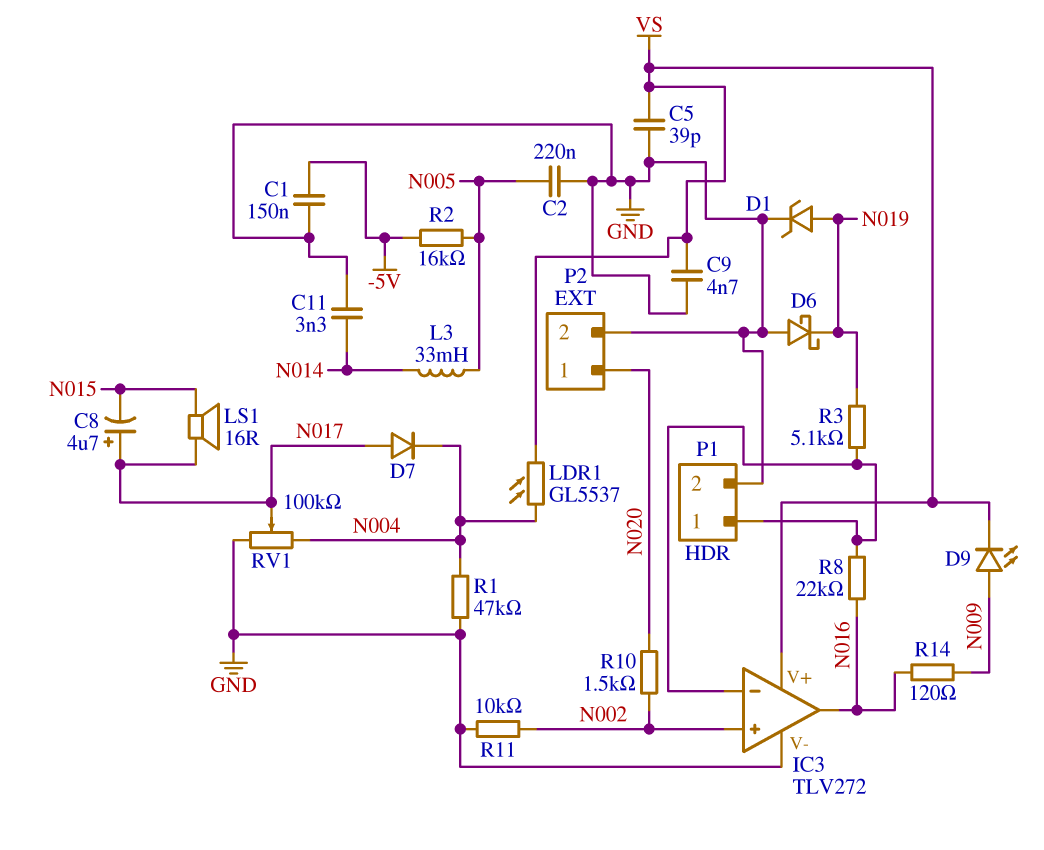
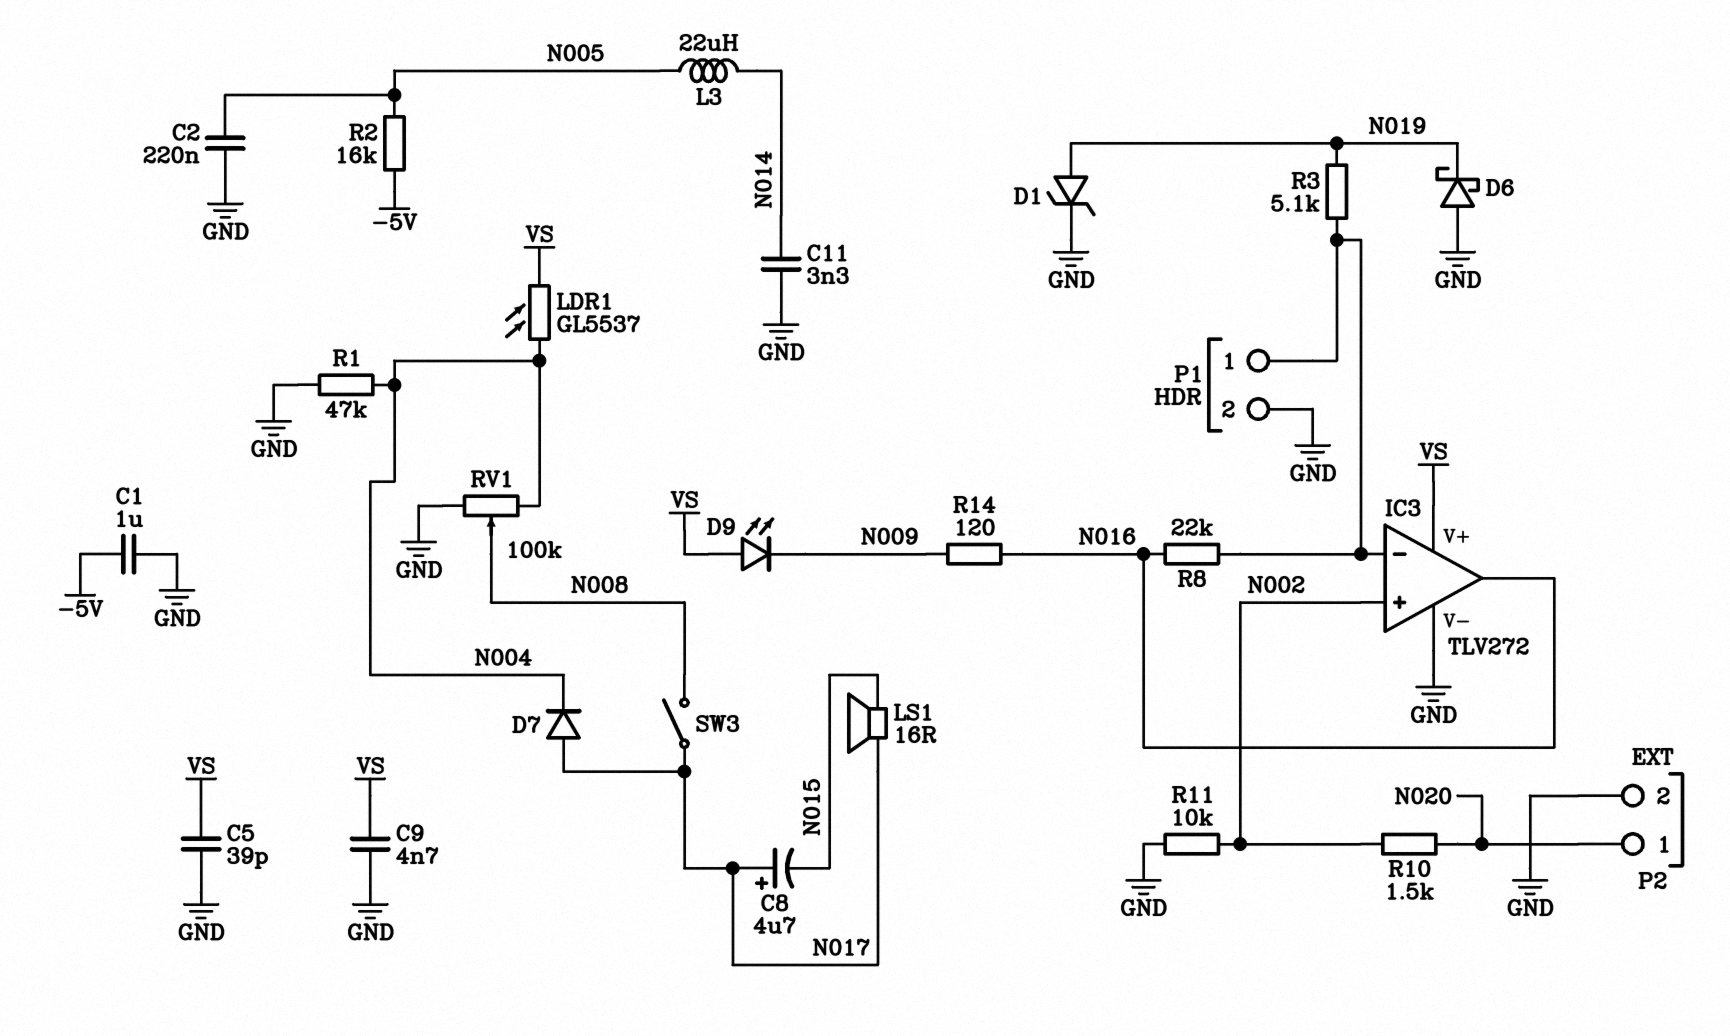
C1: 150nF (-5V, GND) -> 1uF (-5V, GND)
D9: LED (A N009, K VS) -> LED (A VS, K N009)
L3: 33mH (N005, N014) -> 22uH (N005, N014)
RV1: 100k (GND, N004, wiper N017) -> 100k (GND, N004, wiper N008)
SW3: none -> switch (N008, N017)

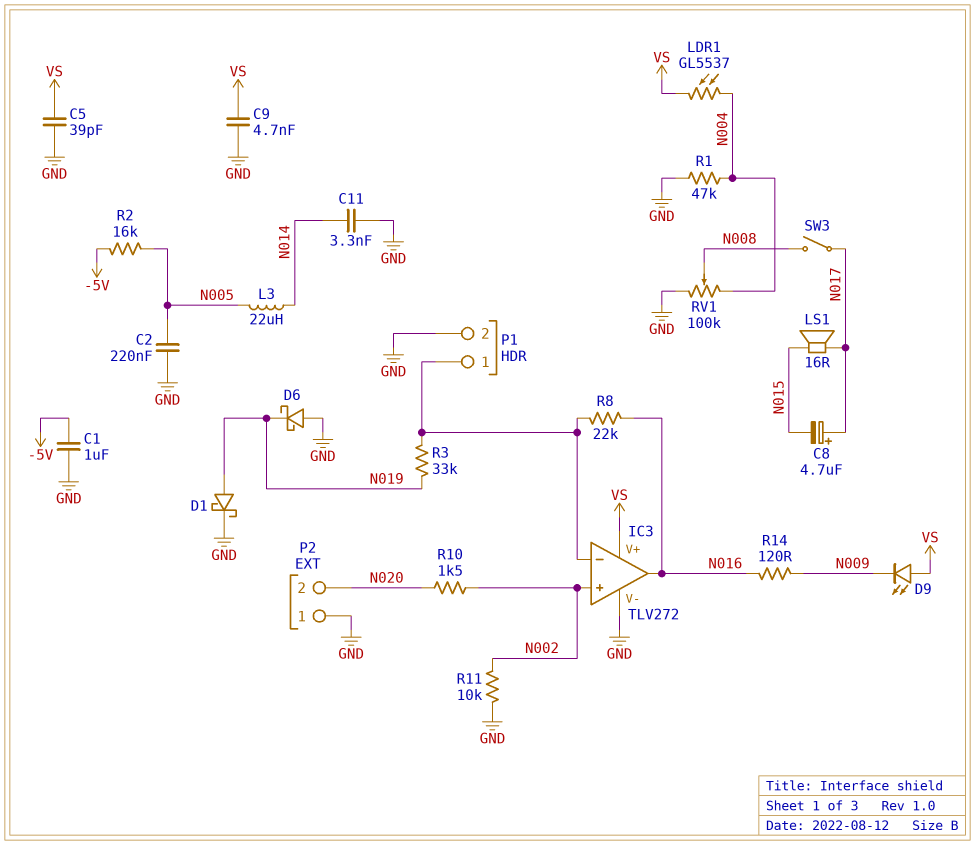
D1: zener (A N019, K GND) -> schottky (A N019, K GND)
D7: diode (A N017, K N004) -> none
P2 pin 1: N020 -> GND
P2 pin 2: GND -> N020
R3: 5.1k (IC3/in-, N019) -> 33k (IC3/in-, N019)

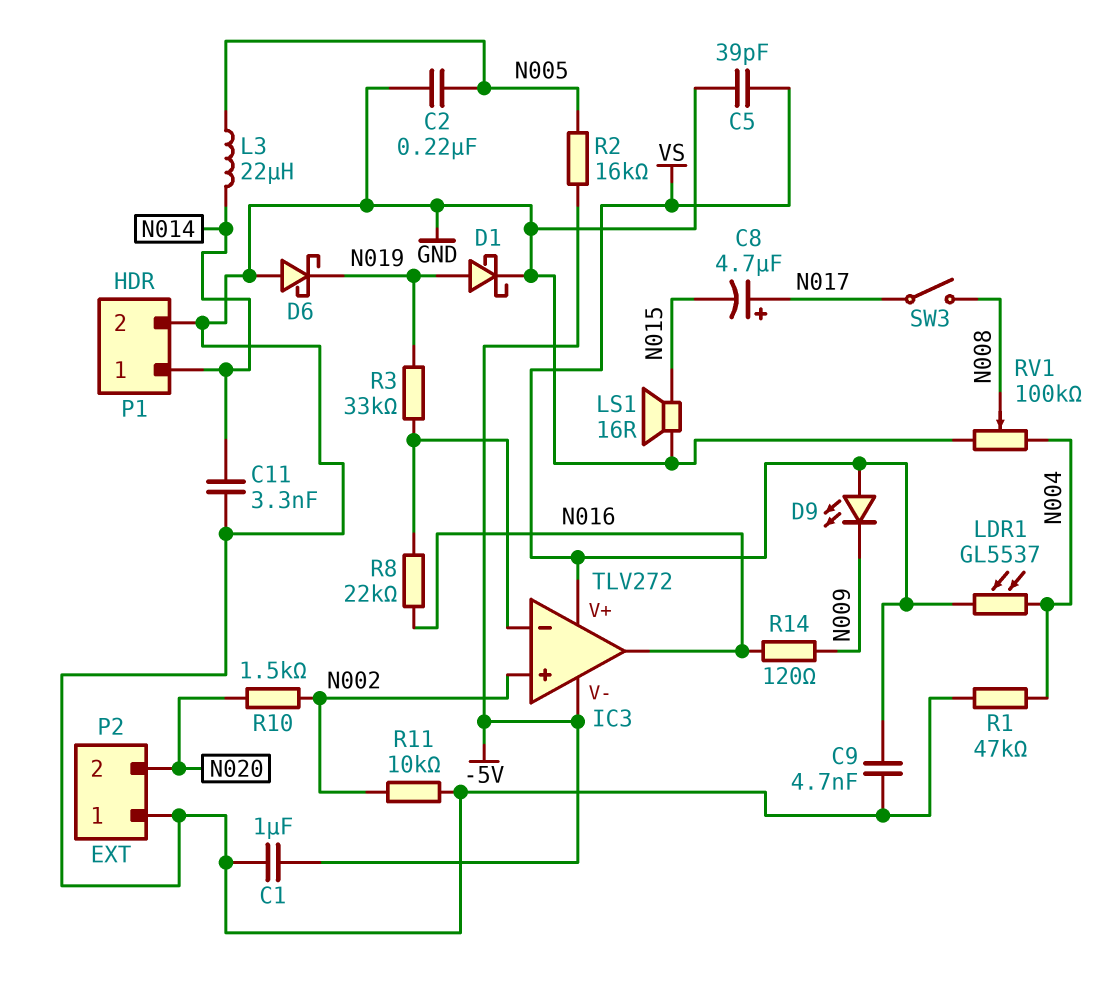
IC3 pin V-: GND -> -5V
LS1: speaker 16R (N015, N017) -> speaker 16R (GND, N015)
P1 pin 1: IC3/in- -> N014

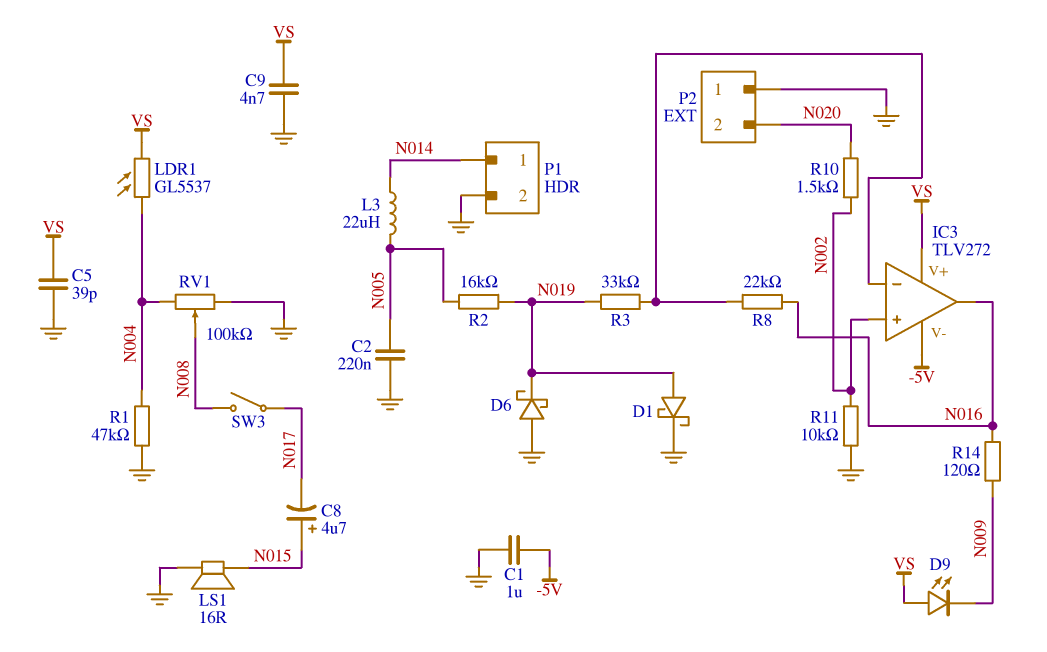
C8: 4.7uF (plus N017, minus N015) -> 4.7uF (plus N015, minus N017)
C11: 3.3nF (GND, N014) -> none
R2: 16k (-5V, N005) -> 16k (N005, N019)

